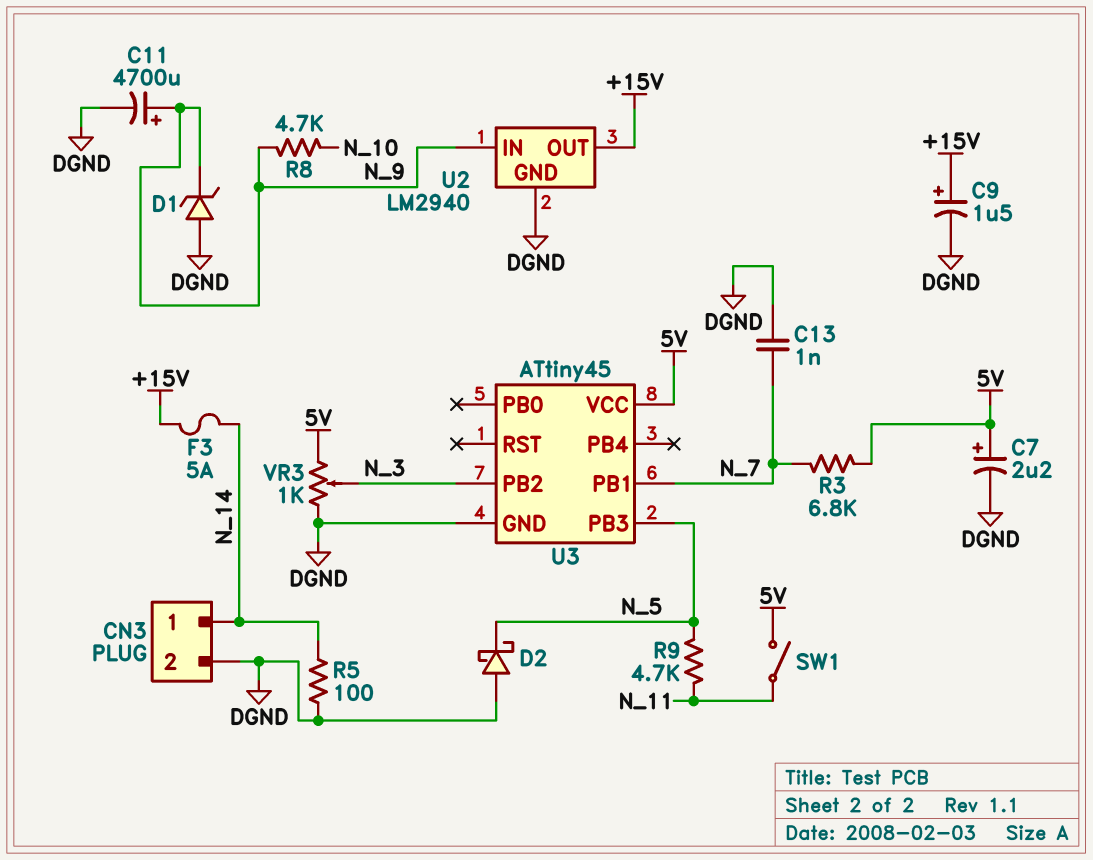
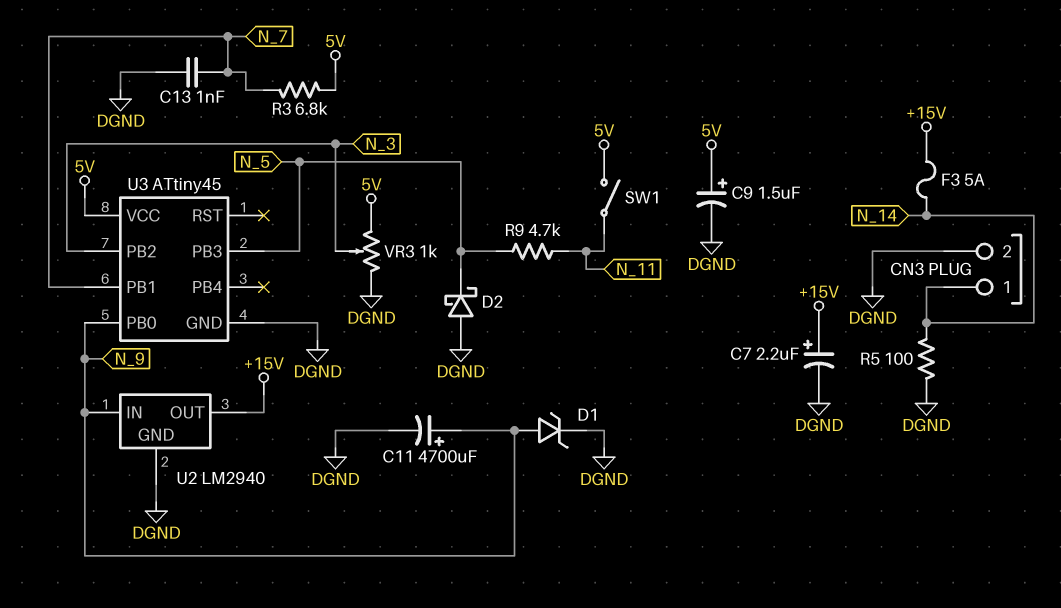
C7: 2.2uF (plus 5V, minus DGND) -> 2.2uF (plus +15V, minus DGND)
C9: 1.5uF (plus +15V, minus DGND) -> 1.5uF (plus 5V, minus DGND)
D1: zener (A DGND, K N_9) -> zener (A N_9, K DGND)
R8: 4.7k (N_9, N_10) -> none
U3 pin PB0: none -> N_9

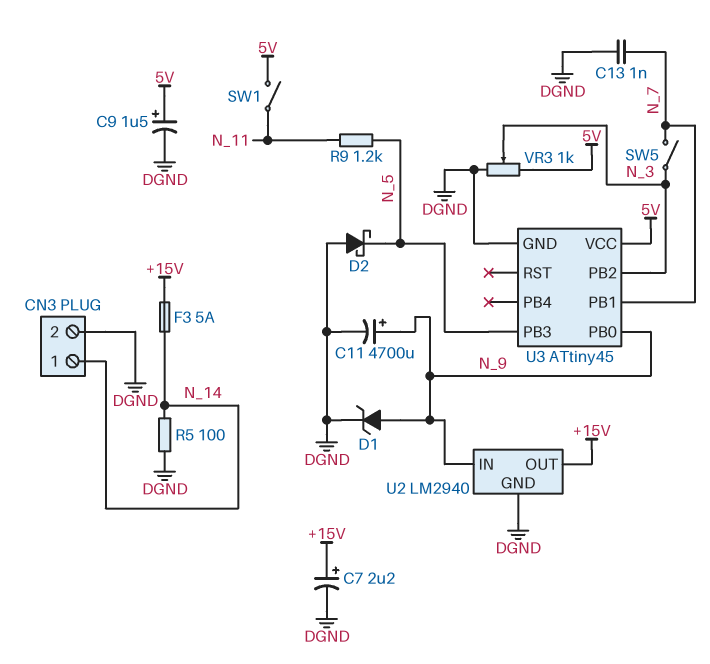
R3: 6.8k (5V, N_7) -> none
R9: 4.7k (N_5, N_11) -> 1.2k (N_5, N_11)
SW5: none -> switch (N_3, N_7)

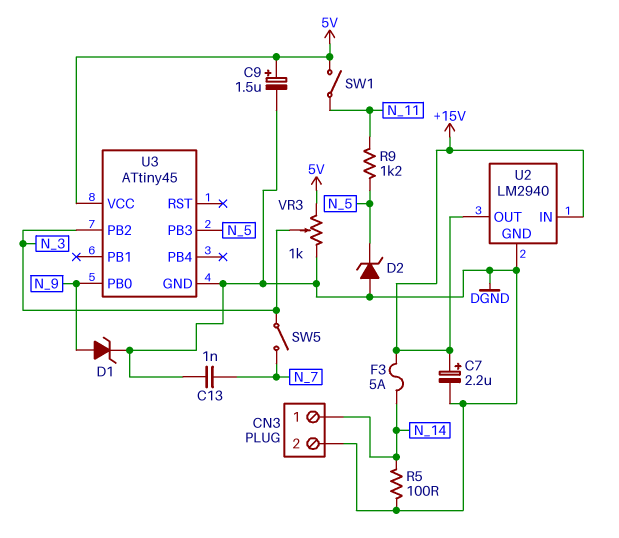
C11: 4700uF (plus N_9, minus DGND) -> none
D2: schottky (A DGND, K N_5) -> zener (A DGND, K N_5)
U2 pin IN: N_9 -> +15V
U3 pin PB1: N_7 -> none

